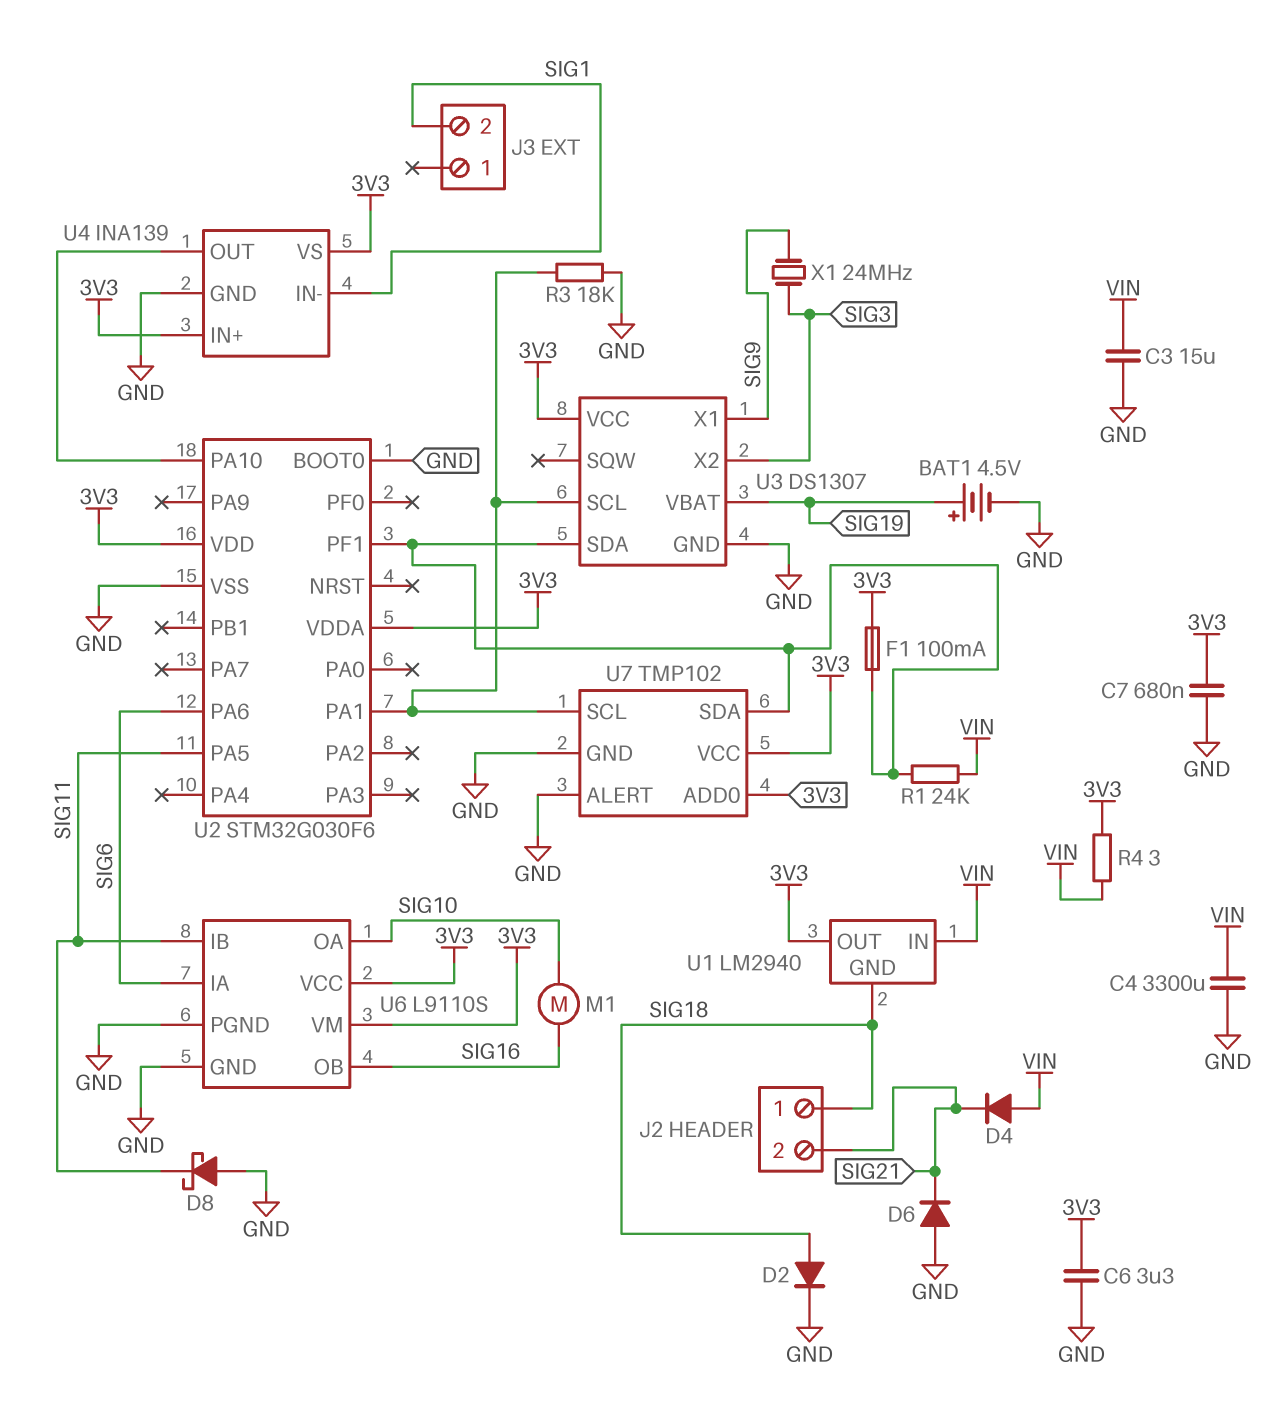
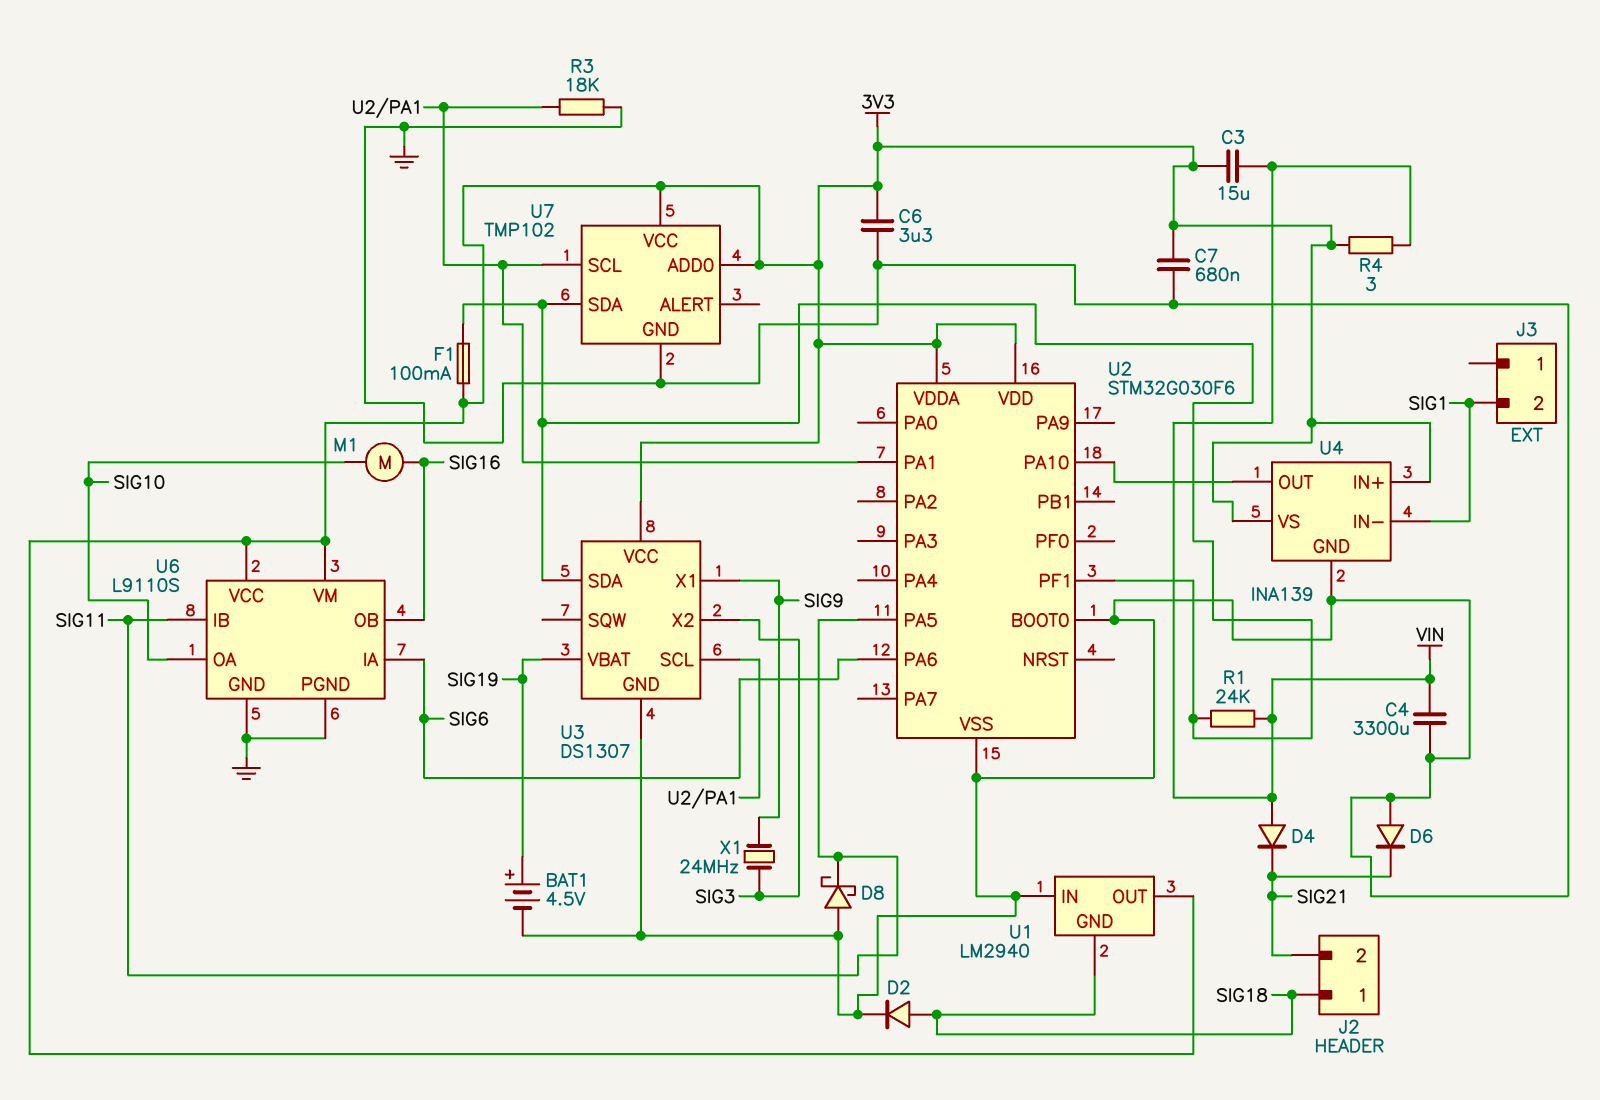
C3: 15uF (GND, VIN) -> 15uF (3V3, VIN)
U1 pin IN: VIN -> GND
U7 pin ALERT: GND -> none

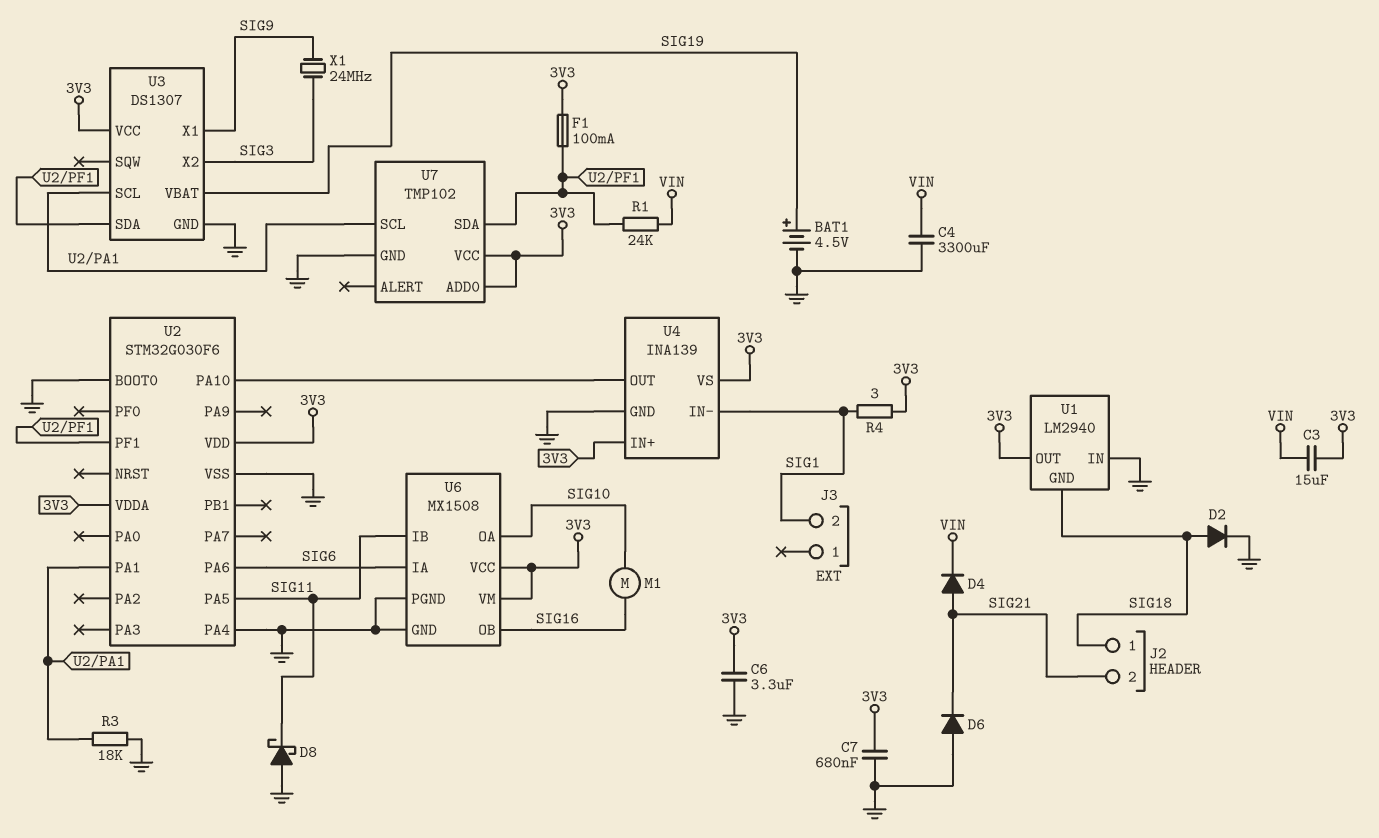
D4: diode (A VIN, K SIG21) -> diode (A SIG21, K VIN)
R4: 3 (3V3, VIN) -> 3 (3V3, SIG1)
U2 pin PA4: none -> GND
U6: L9110S -> MX1508

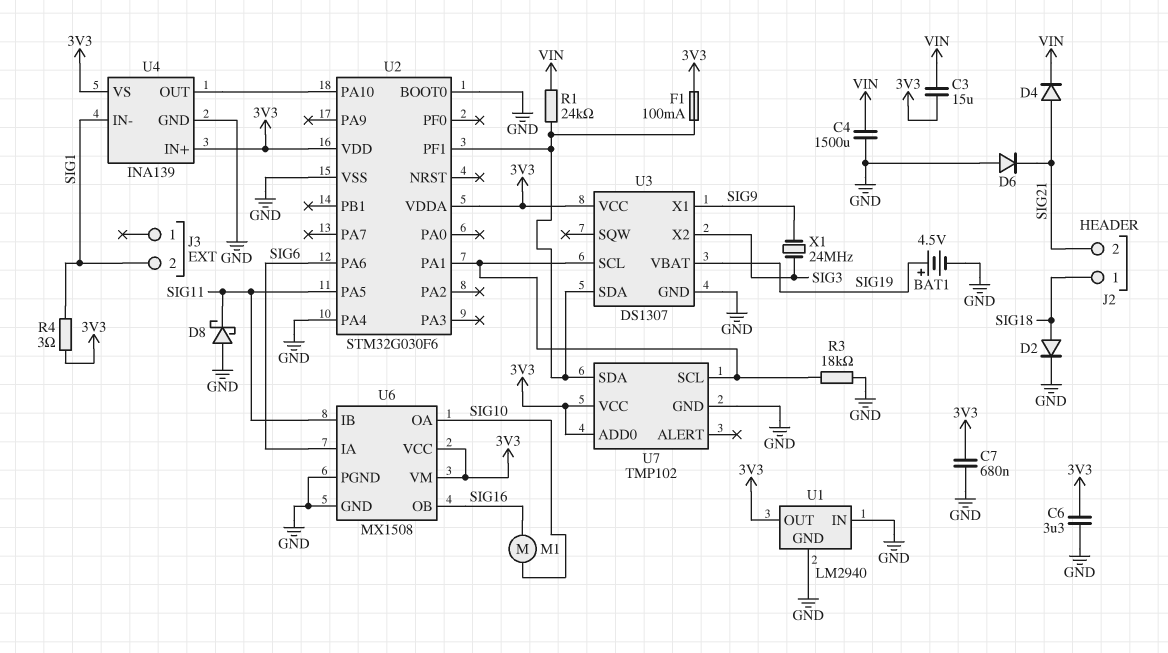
C4: 3300uF (GND, VIN) -> 1500uF (GND, VIN)
U1 pin GND: SIG18 -> GND

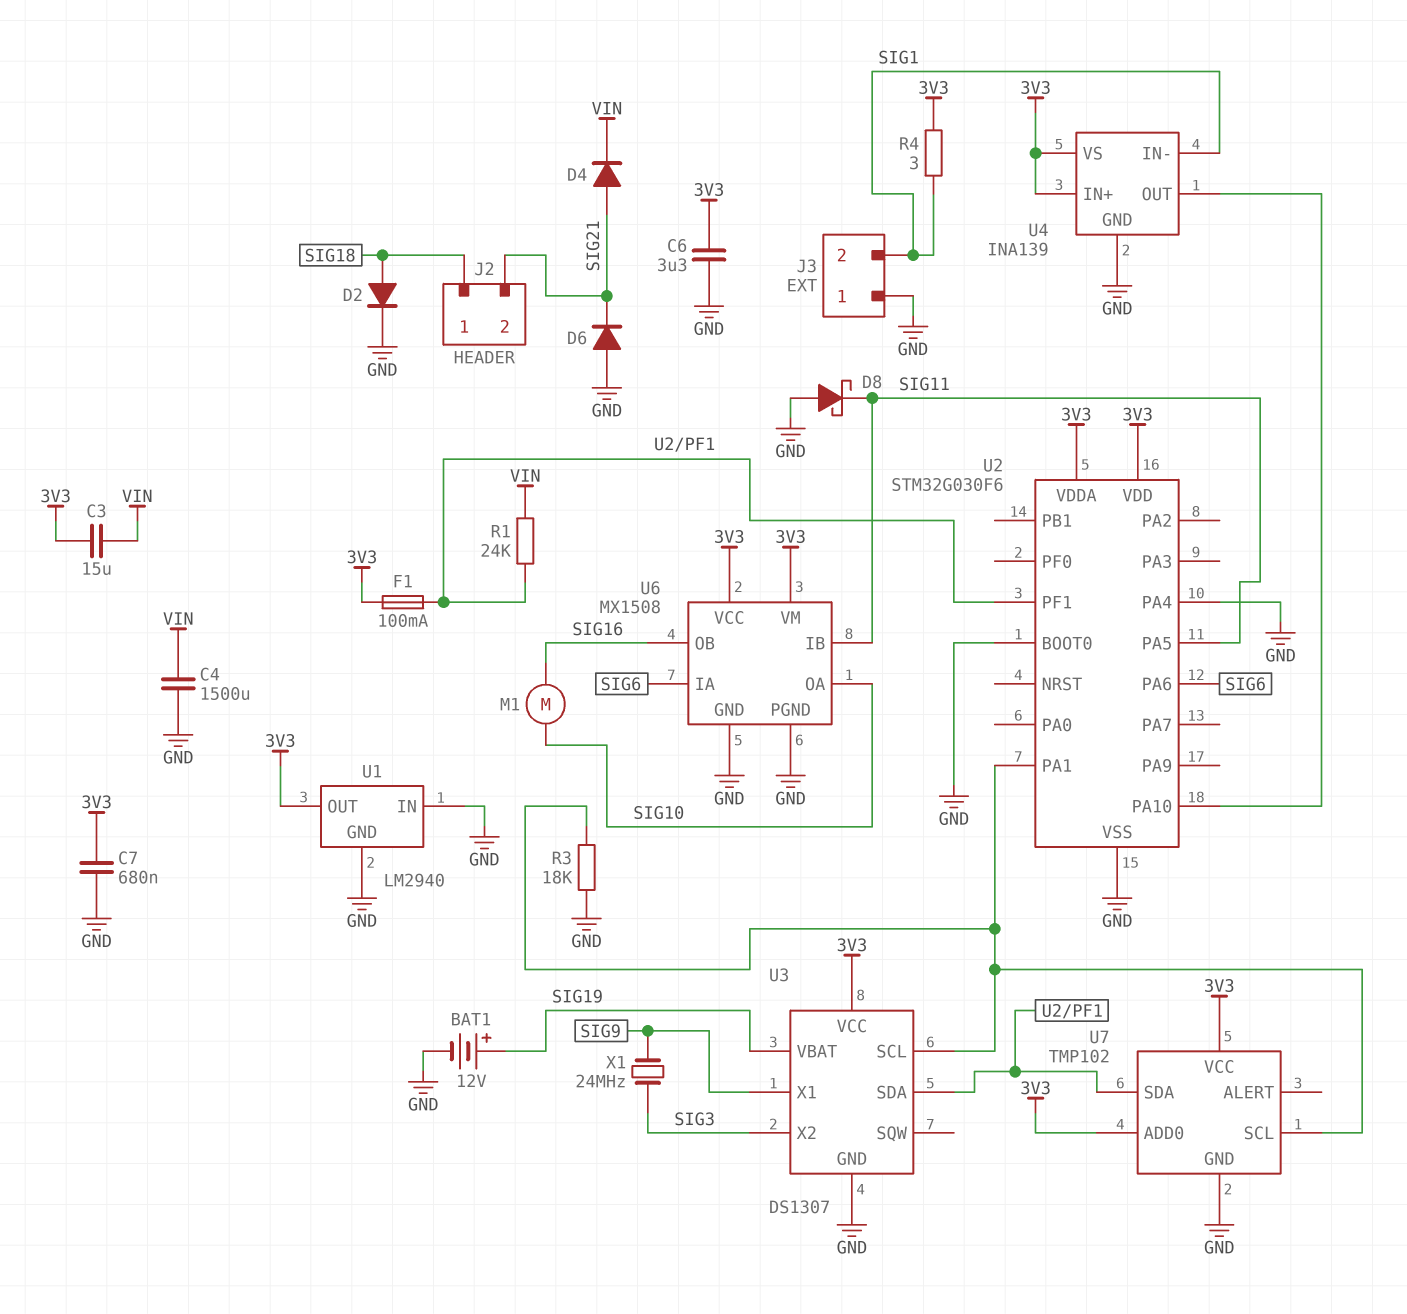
BAT1: 4.5V (plus SIG19, minus GND) -> 12V (plus SIG19, minus GND)
J3 pin 1: none -> GND

